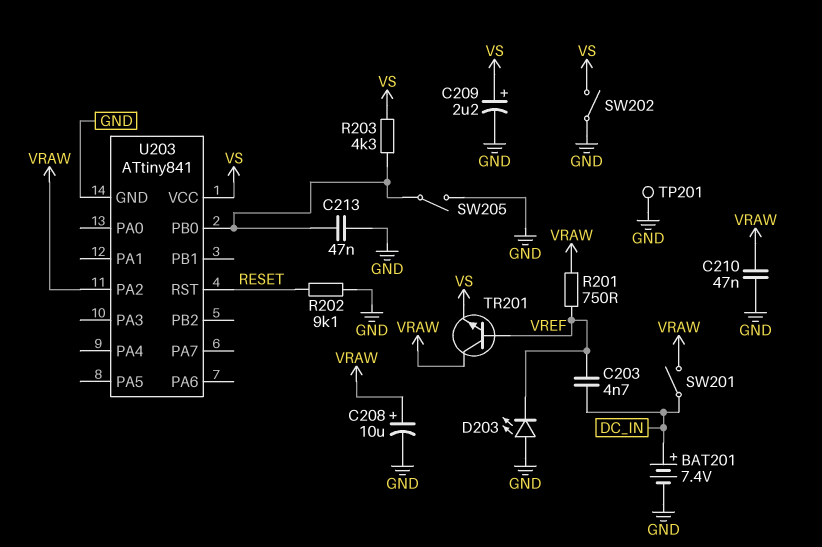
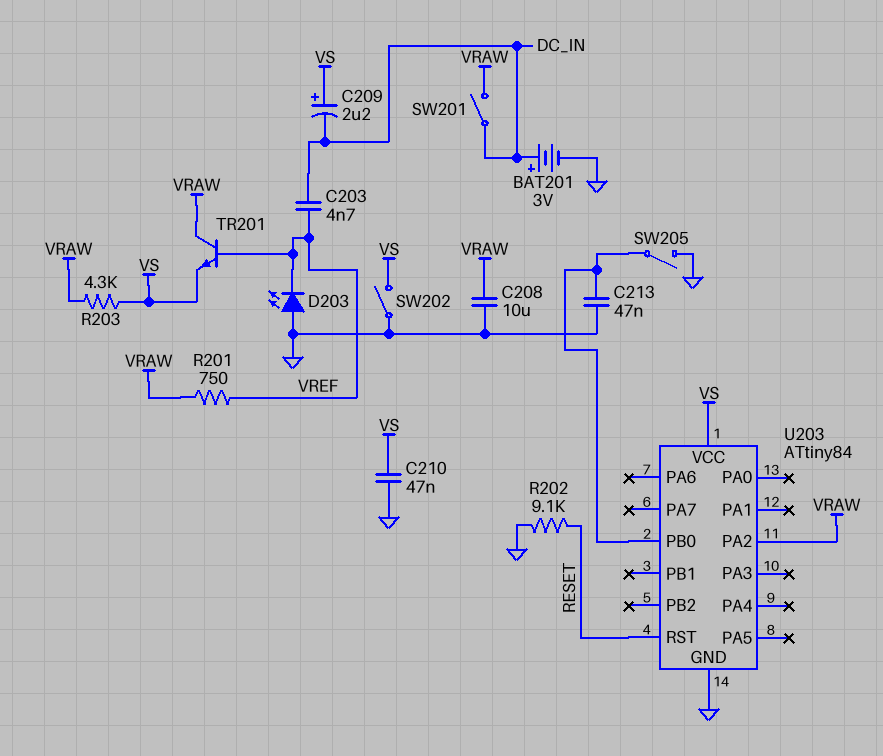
BAT201: 7.4V (plus DC_IN, minus GND) -> 3V (plus DC_IN, minus GND)
C208: 10uF (plus VRAW, minus GND) -> 10uF (GND, VRAW)
C209: 2.2uF (plus VS, minus GND) -> 2.2uF (plus VS, minus DC_IN)
C210: 47nF (GND, VRAW) -> 47nF (GND, VS)
R203: 4.3k (U203/PB0, VS) -> 4.3k (VRAW, VS)
TP201: test point (GND) -> none
U203: ATtiny841 -> ATtiny84

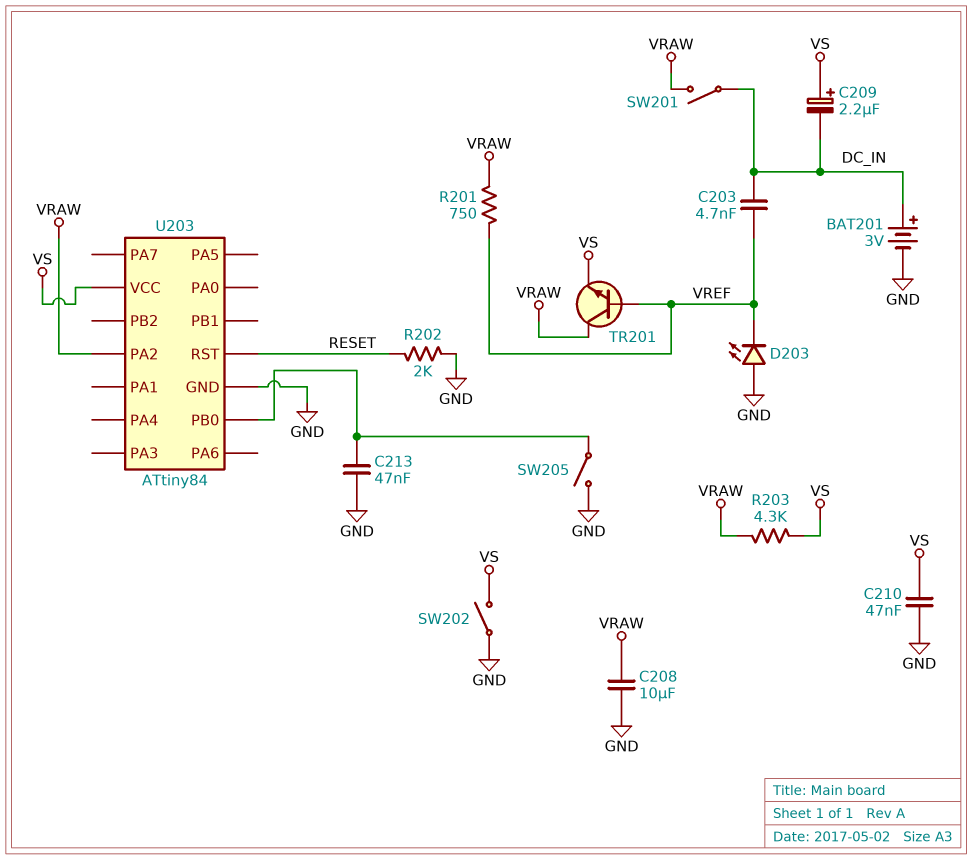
R202: 9.1k (GND, RESET) -> 2k (GND, RESET)

